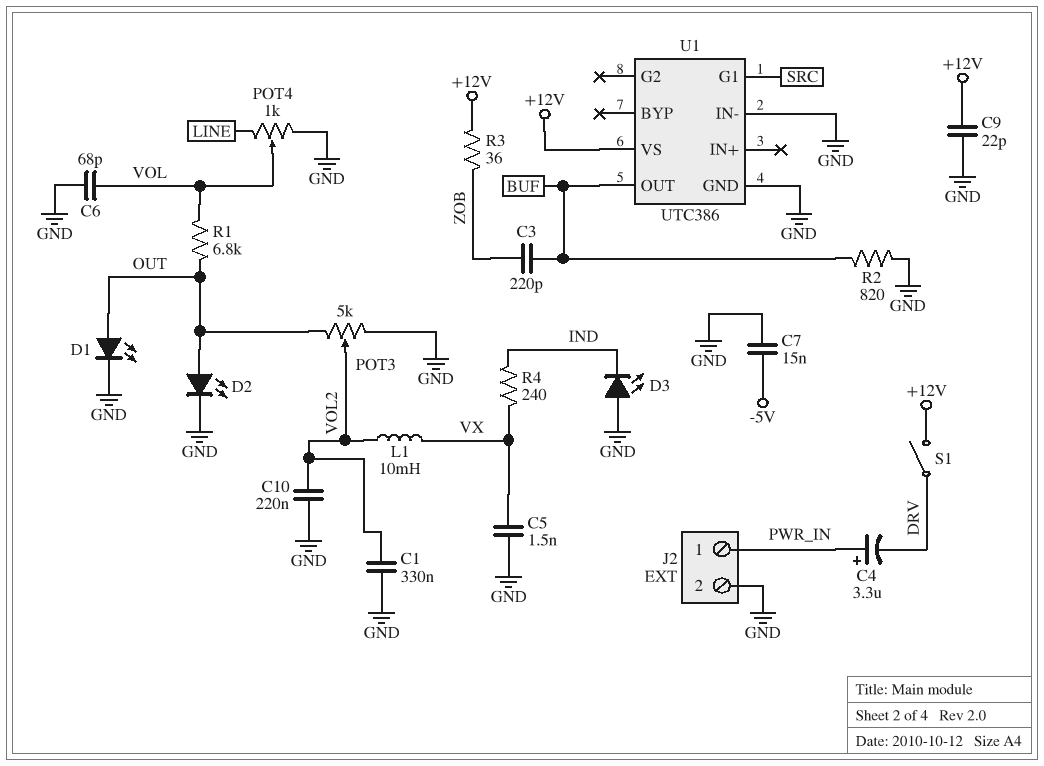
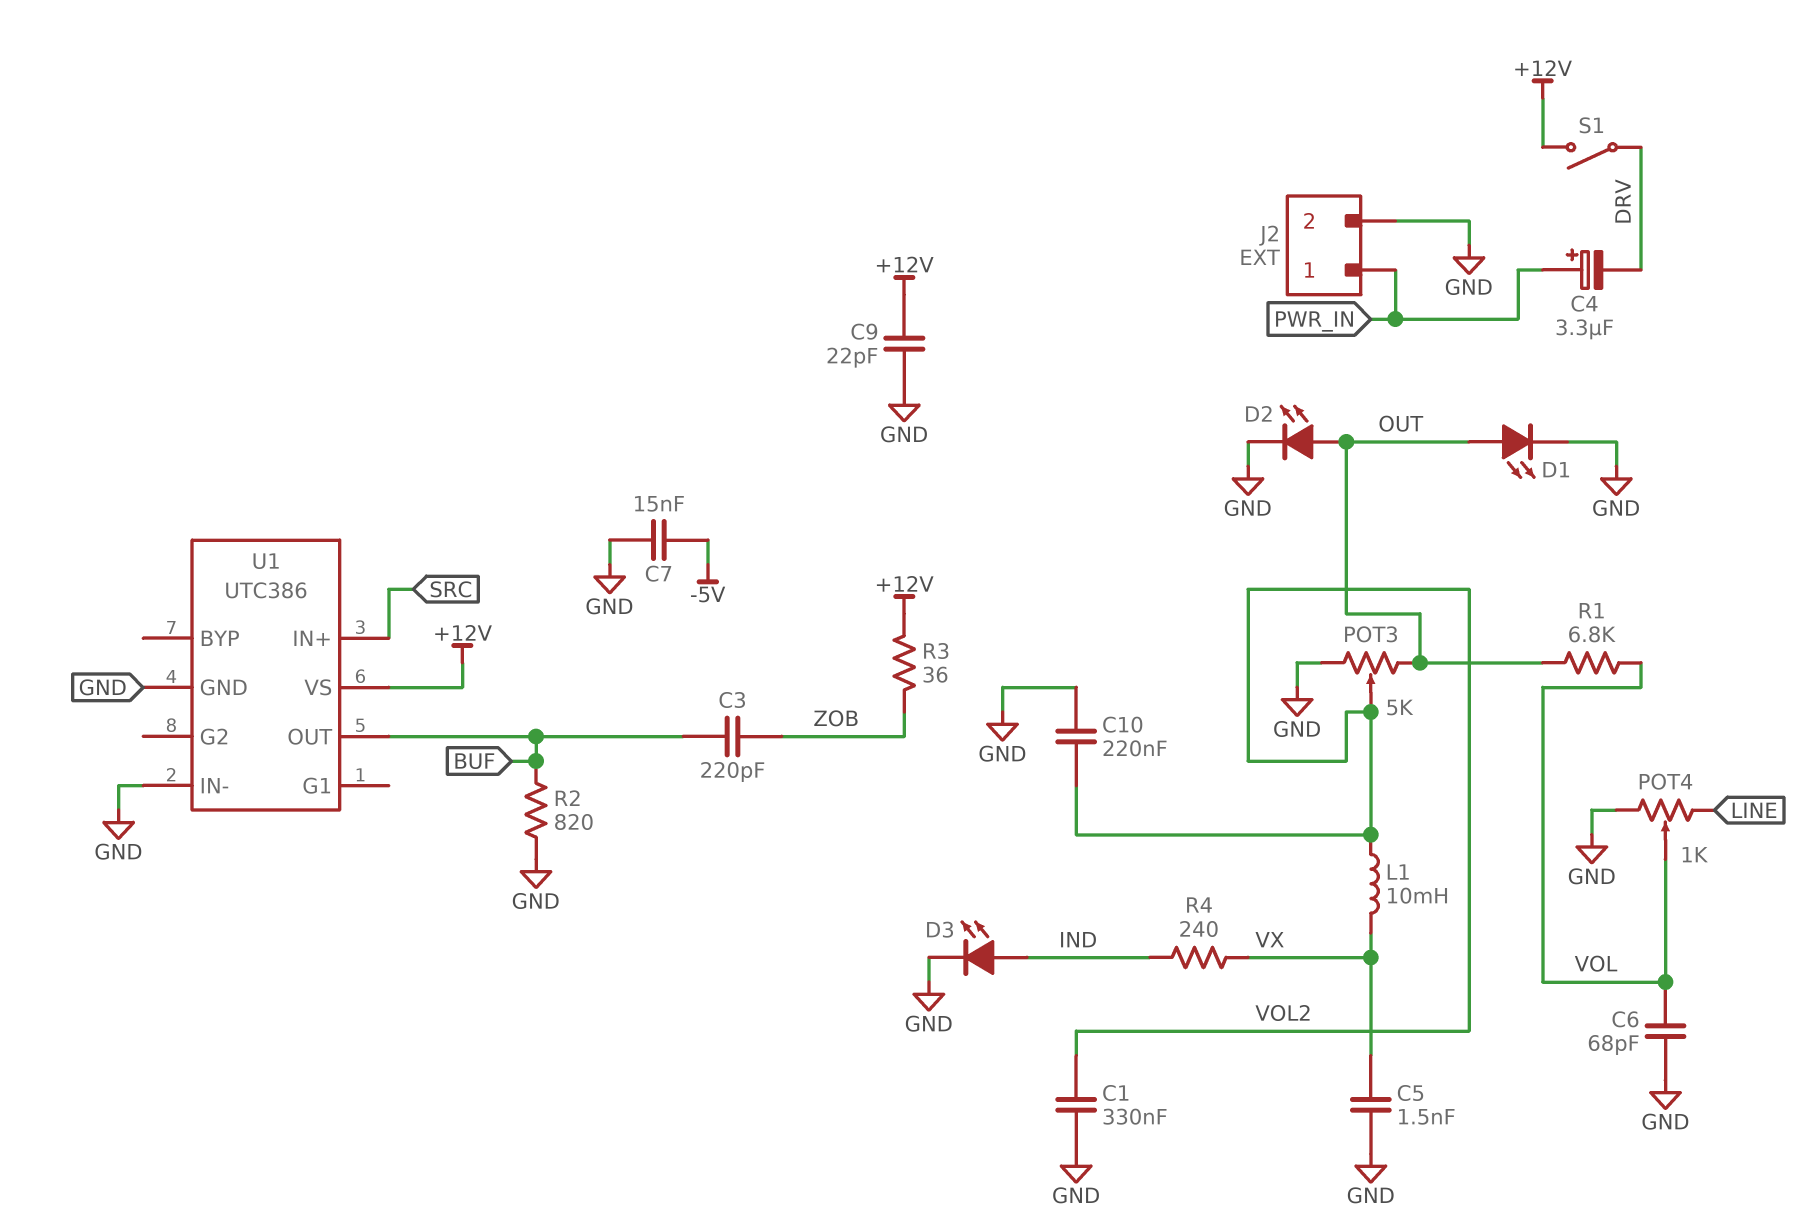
D3: LED (A GND, K IND) -> LED (A IND, K GND)
U1 pin G1: SRC -> none
U1 pin IN+: none -> SRC

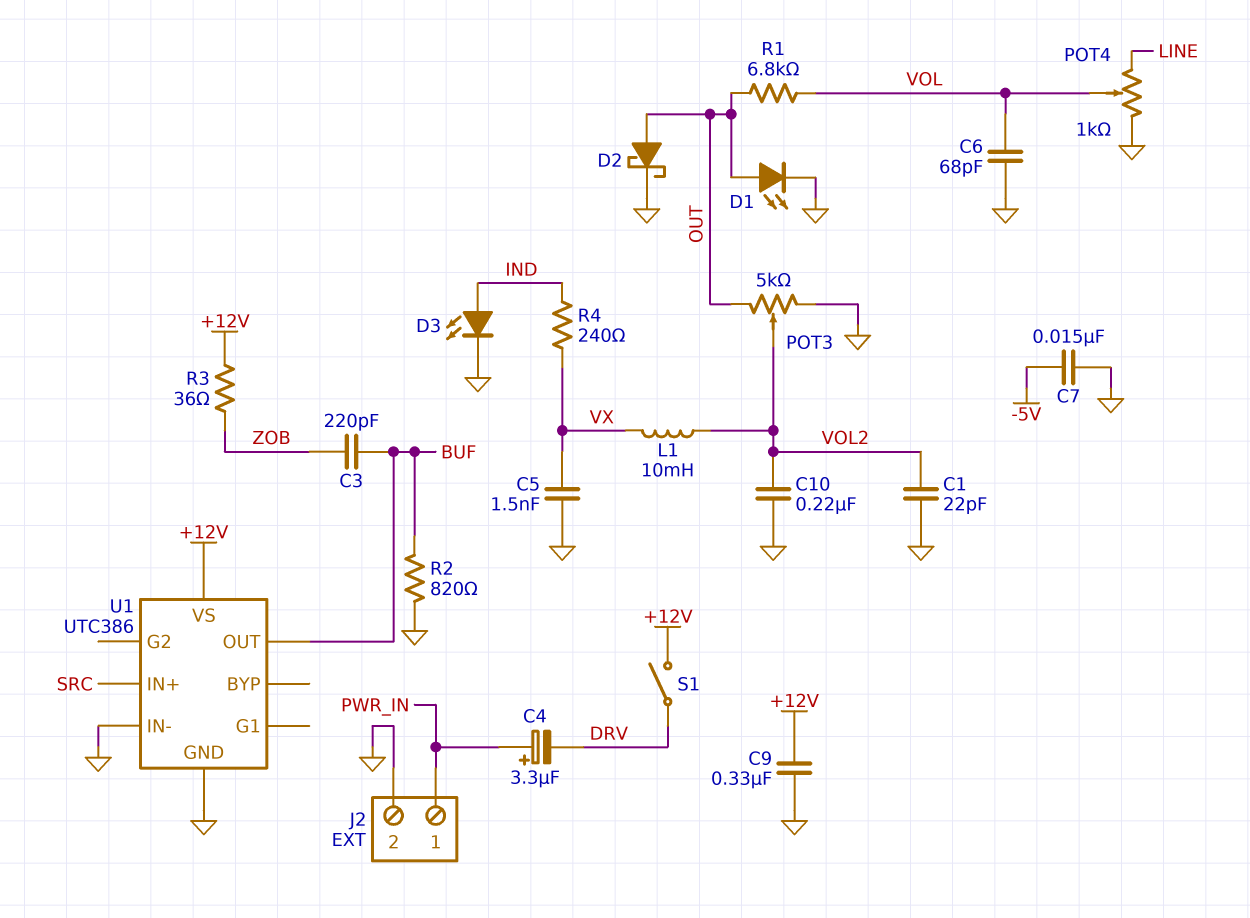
C1: 330nF (GND, VOL2) -> 22pF (GND, VOL2)
C9: 22pF (+12V, GND) -> 330nF (+12V, GND)
D2: LED (A OUT, K GND) -> schottky (A OUT, K GND)

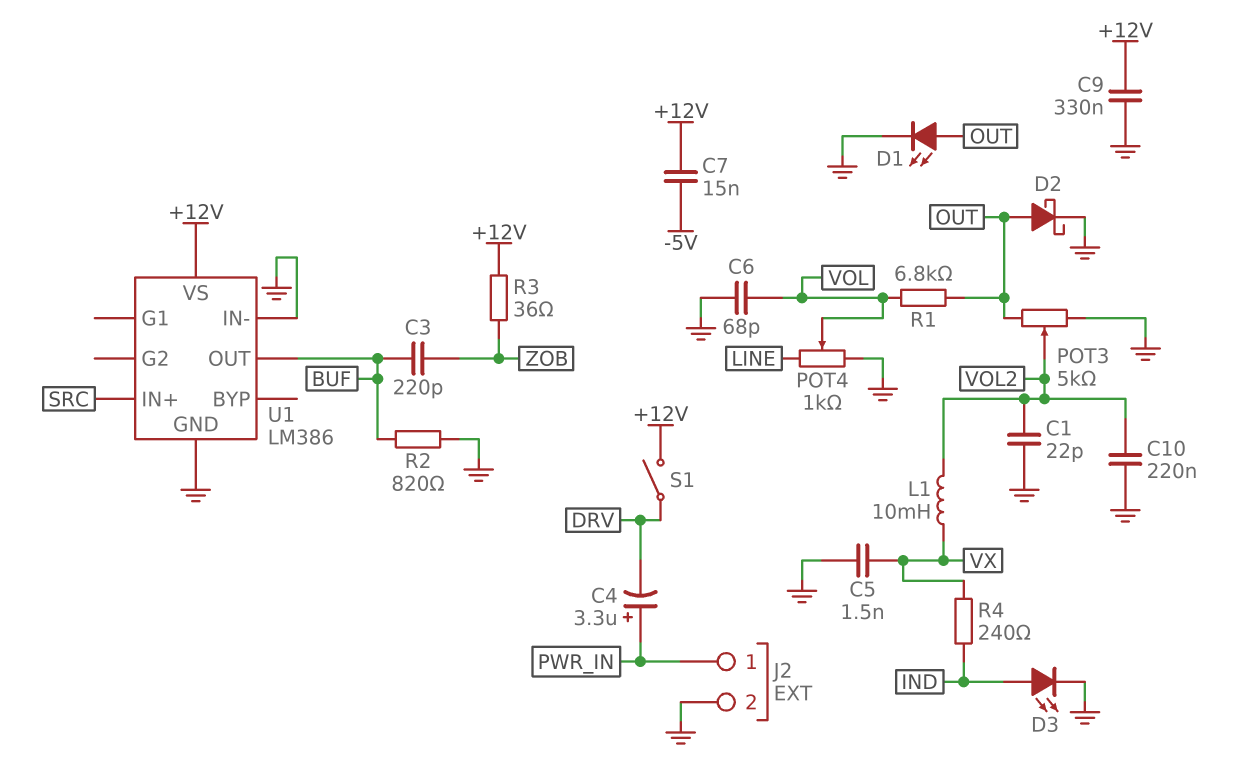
C7: 15nF (-5V, GND) -> 15nF (+12V, -5V)
U1: UTC386 -> LM386

